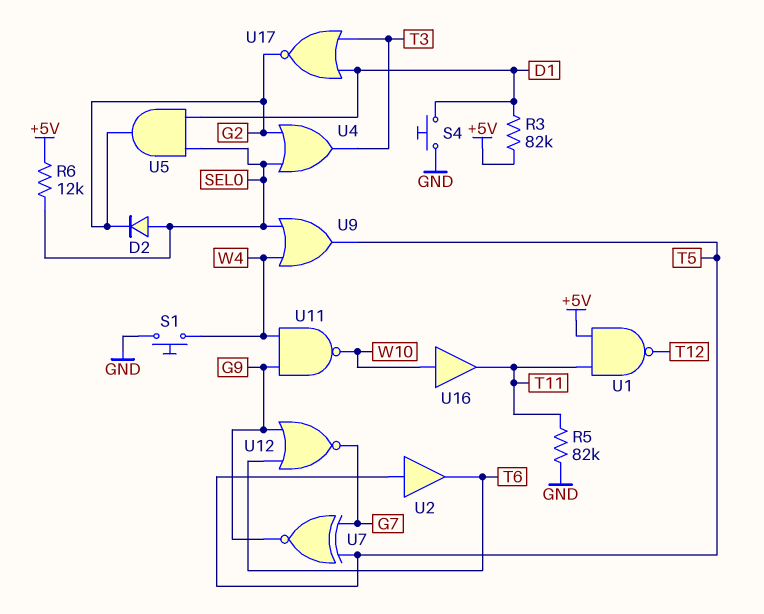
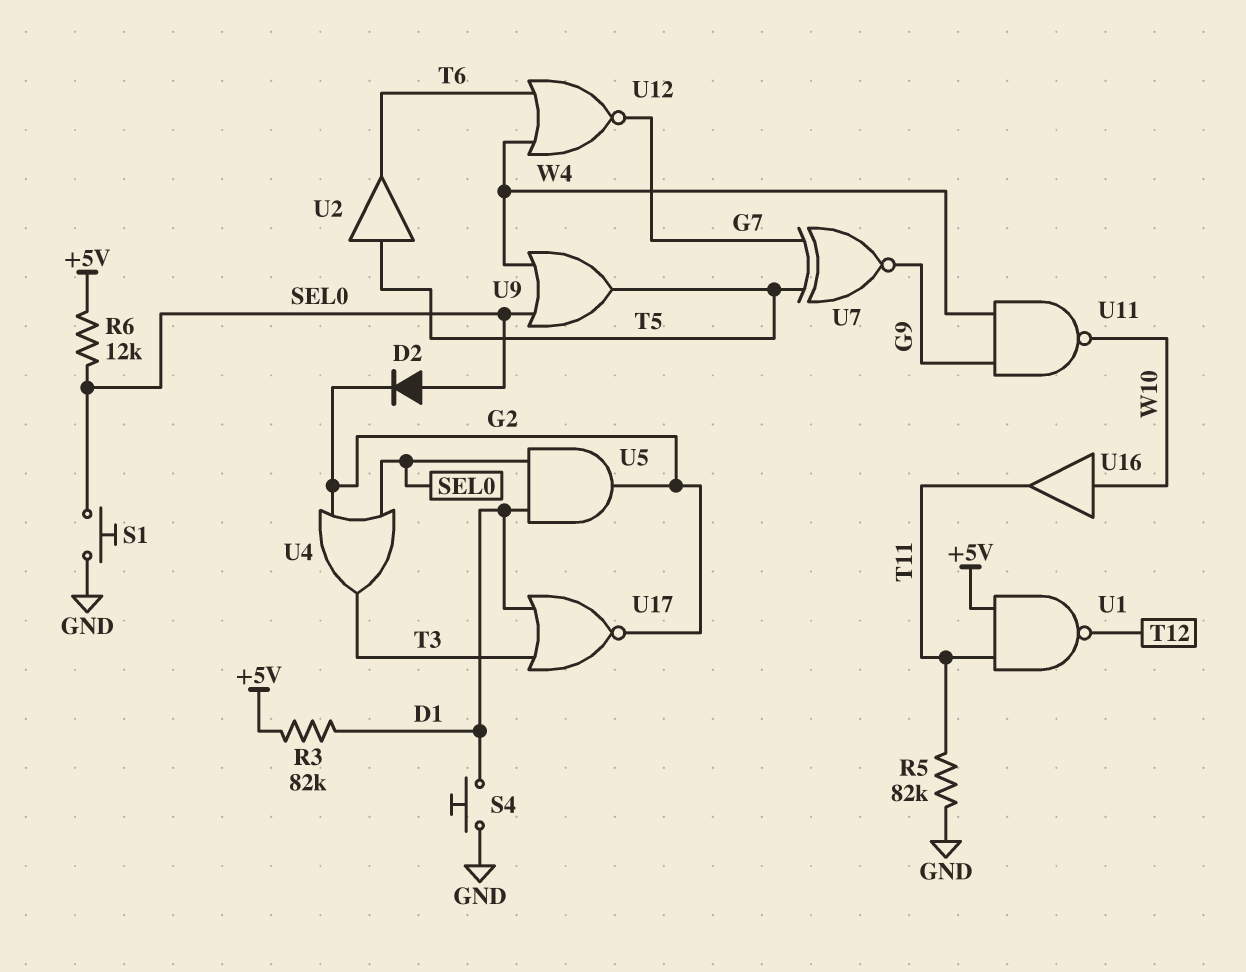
S1: button (GND, W4) -> button (GND, SEL0)
U12: NOR (in G9, in T6, out G7) -> NOR (in T6, in W4, out G7)

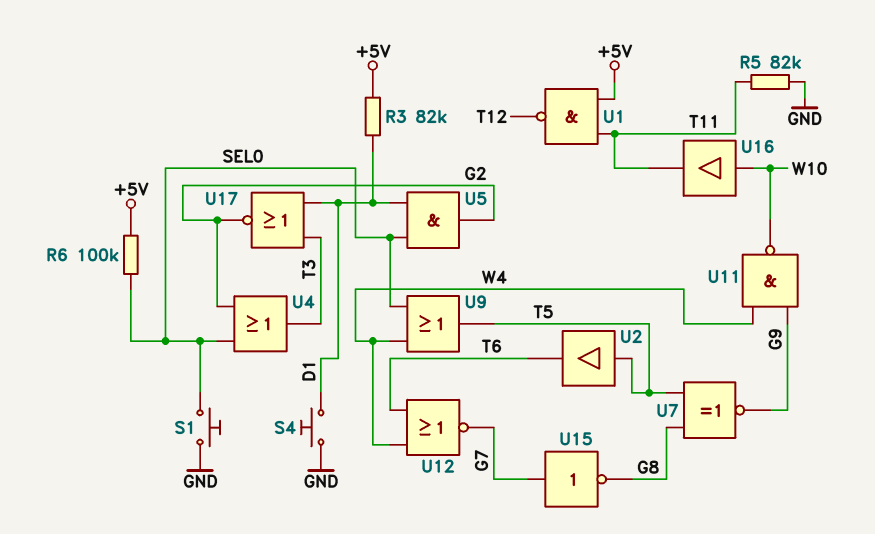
D2: diode (A SEL0, K G2) -> none
R6: 12k (+5V, SEL0) -> 100k (+5V, SEL0)
U7: XNOR (in G7, in T5, out G9) -> XNOR (in G8, in T5, out G9)
U15: none -> NOT (in G7, out G8)

